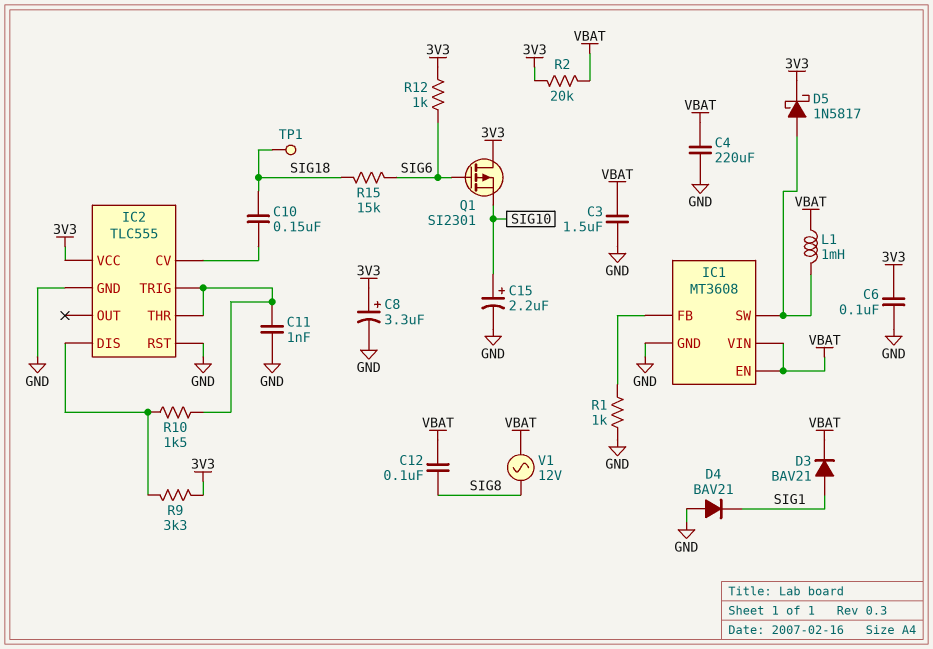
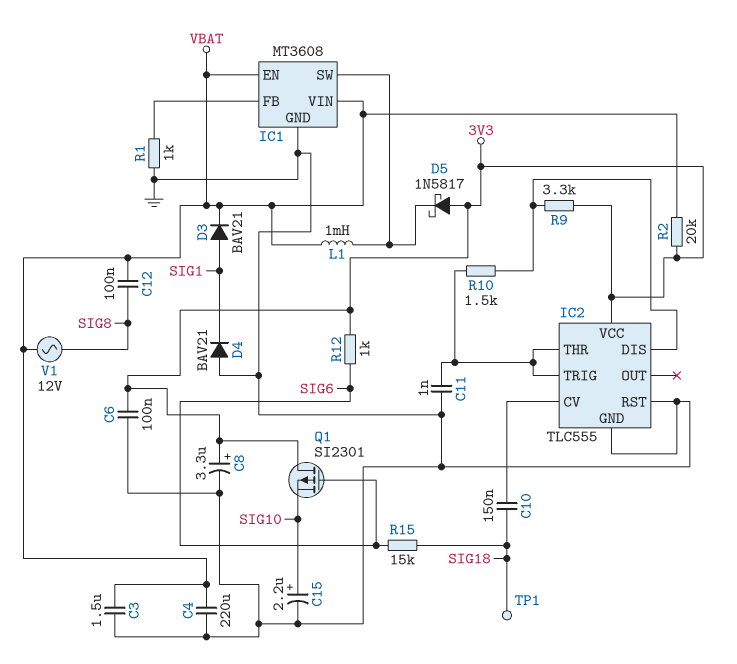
D5: schottky 1N5817 (A IC1/SW, K 3V3) -> schottky 1N5817 (A 3V3, K IC1/SW)

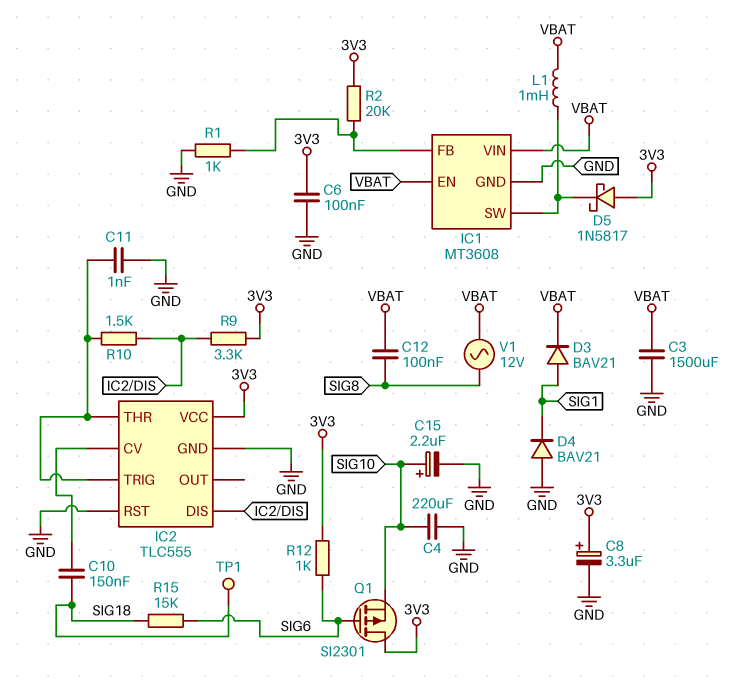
C3: 1.5uF (GND, VBAT) -> 1500uF (GND, VBAT)
C4: 220uF (GND, VBAT) -> 220uF (GND, SIG10)
R2: 20k (3V3, VBAT) -> 20k (3V3, IC1/FB)

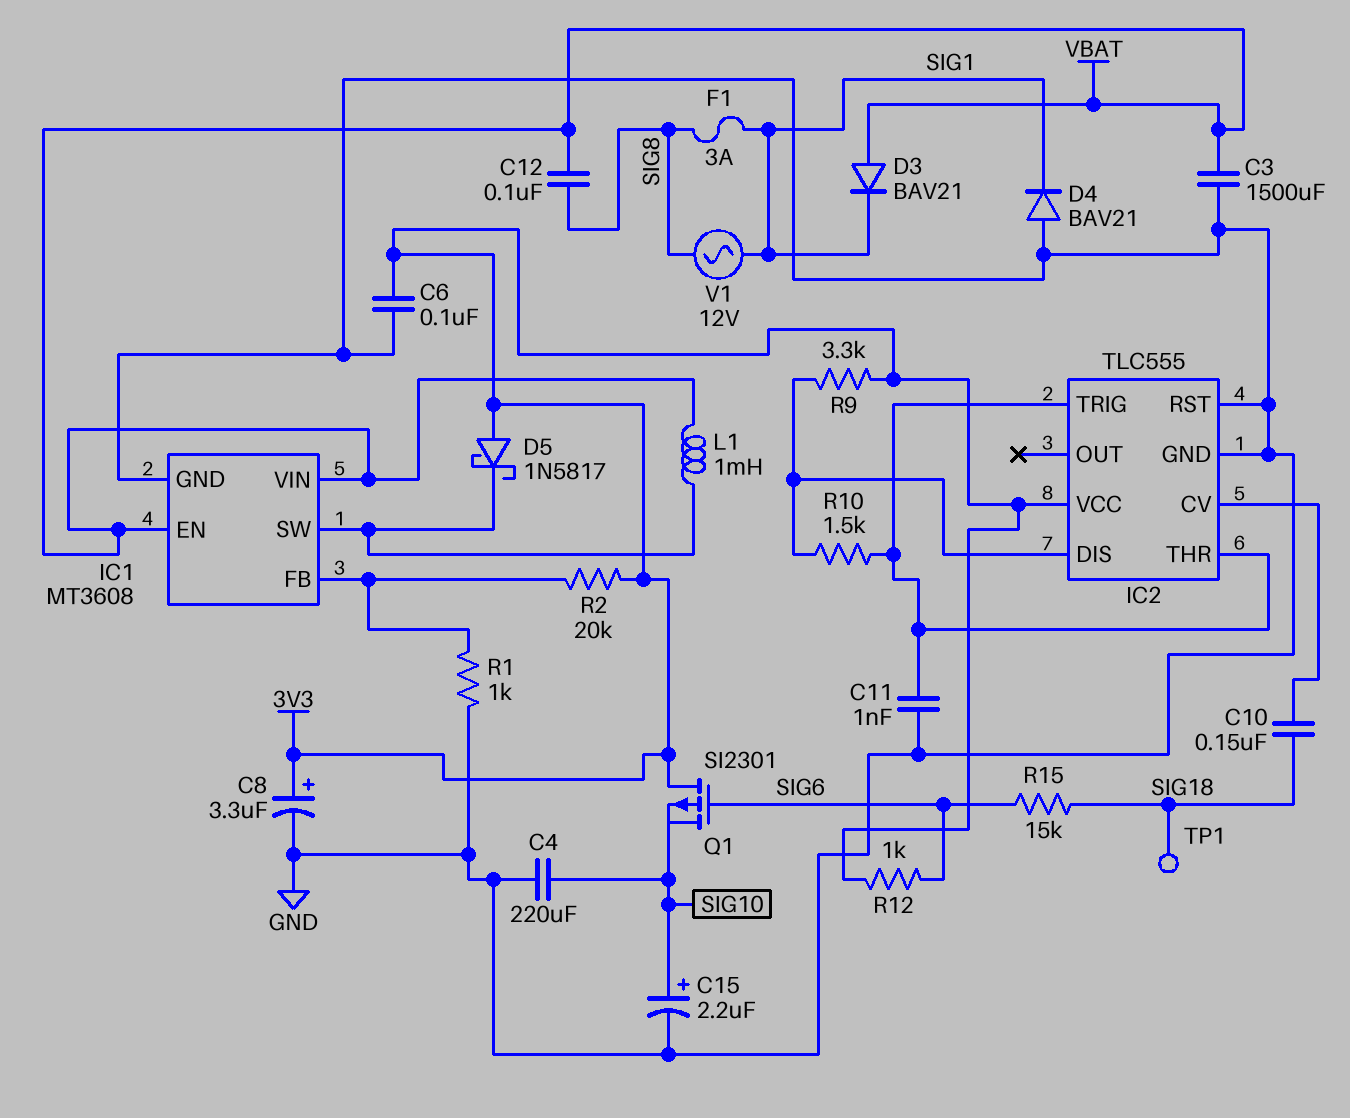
D3: diode BAV21 (A SIG1, K VBAT) -> diode BAV21 (A VBAT, K SIG1)
F1: none -> 3A (SIG1, SIG8)
V1: AC 12V (SIG8, VBAT) -> AC 12V (SIG1, SIG8)

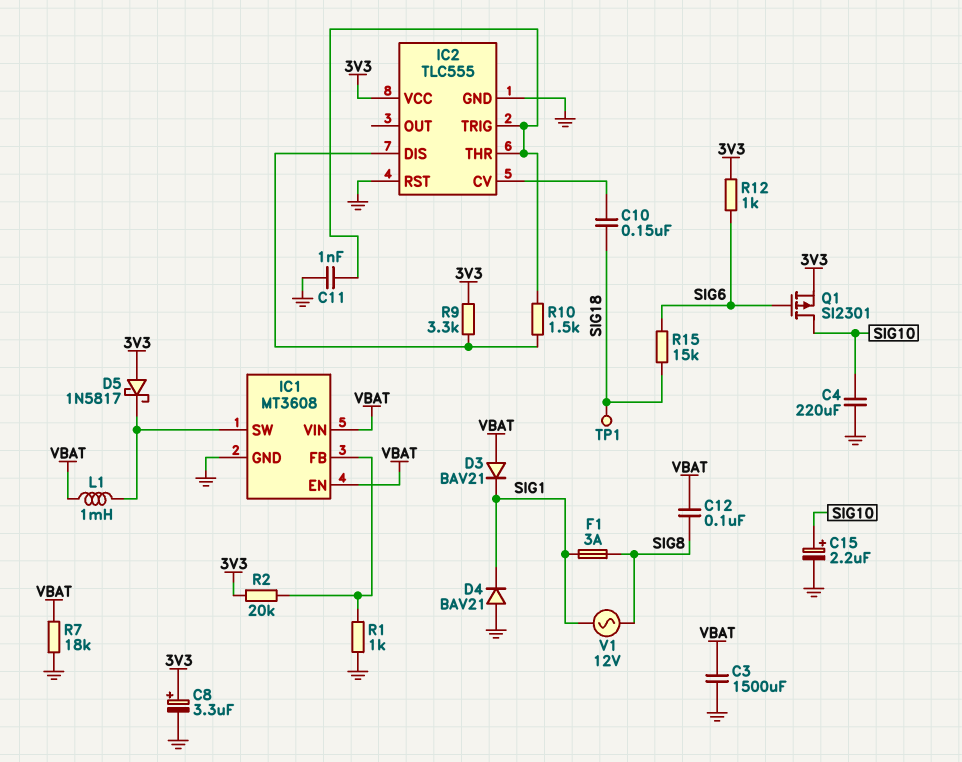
C6: 100nF (3V3, GND) -> none
Q1: PMOS SI2301 (G SIG6, D 3V3, S SIG10) -> PMOS SI2301 (G SIG6, D SIG10, S 3V3)
R7: none -> 18k (GND, VBAT)

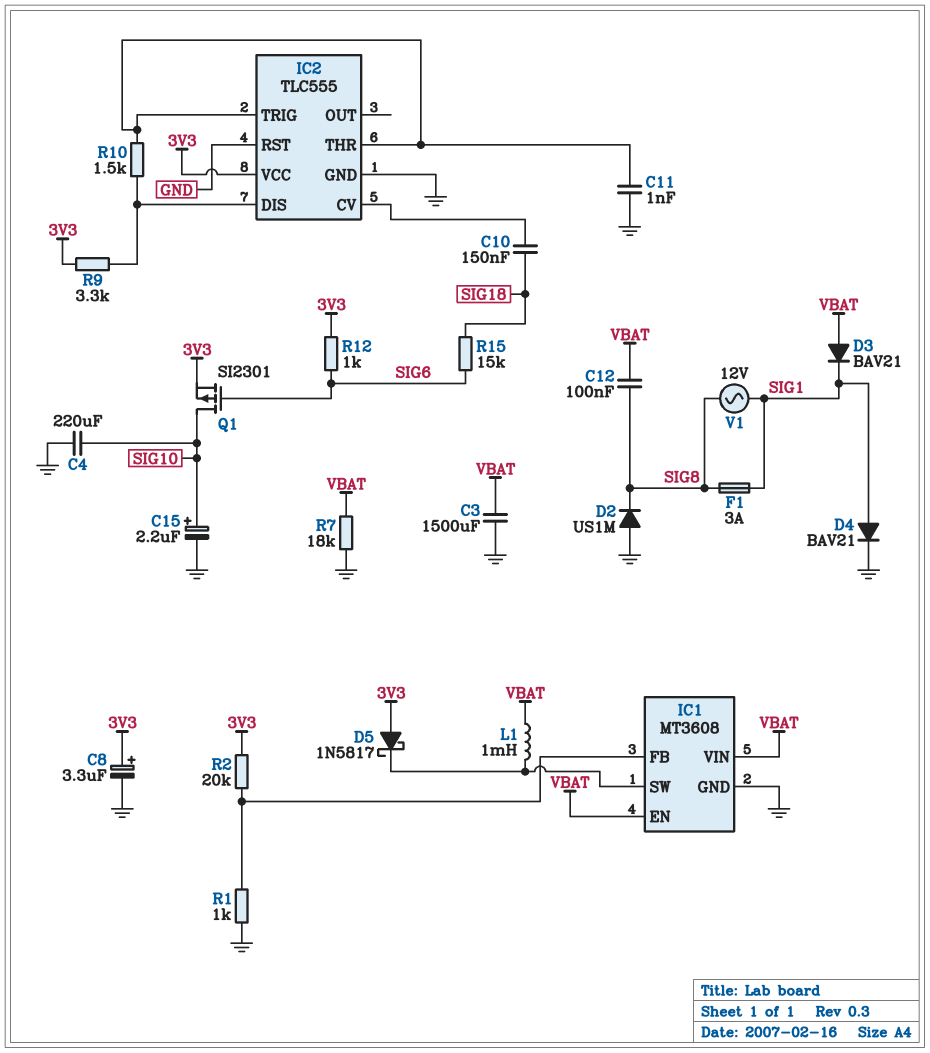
D2: none -> diode US1M (A GND, K SIG8)
D4: diode BAV21 (A GND, K SIG1) -> diode BAV21 (A SIG1, K GND)
TP1: test point (SIG18) -> none

